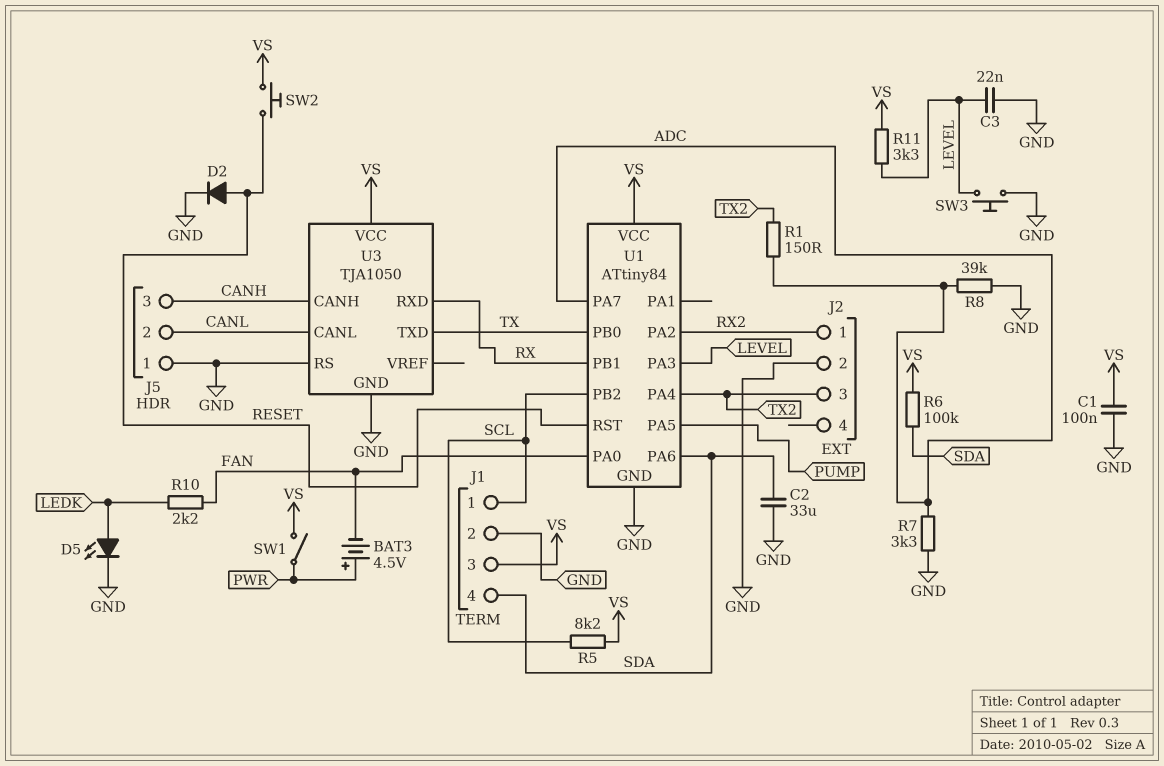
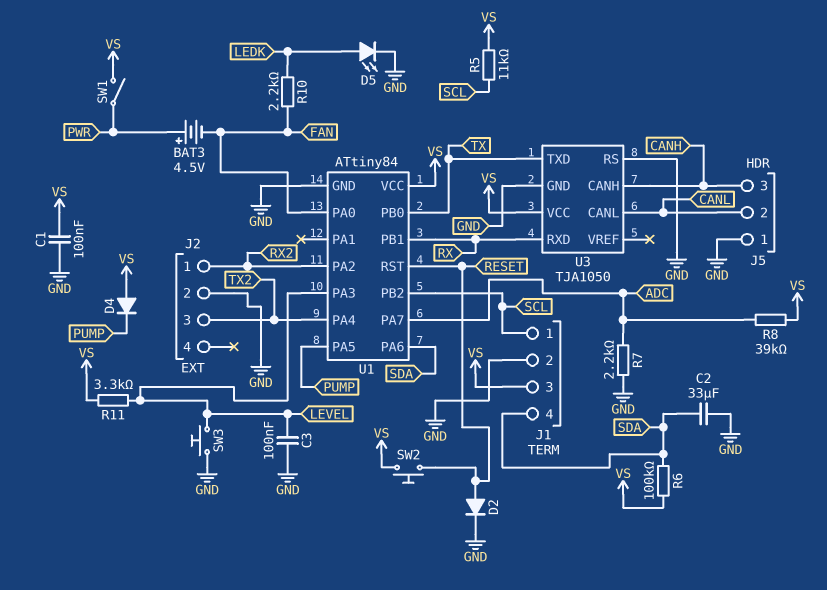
C3: 22nF (GND, LEVEL) -> 100nF (GND, LEVEL)
D4: none -> diode (A VS, K PUMP)
R1: 150 (ADC, TX2) -> none
R5: 8.2k (SCL, VS) -> 11k (SCL, VS)
R7: 3.3k (ADC, GND) -> 2.2k (ADC, GND)
R8: 39k (ADC, GND) -> 39k (ADC, VS)

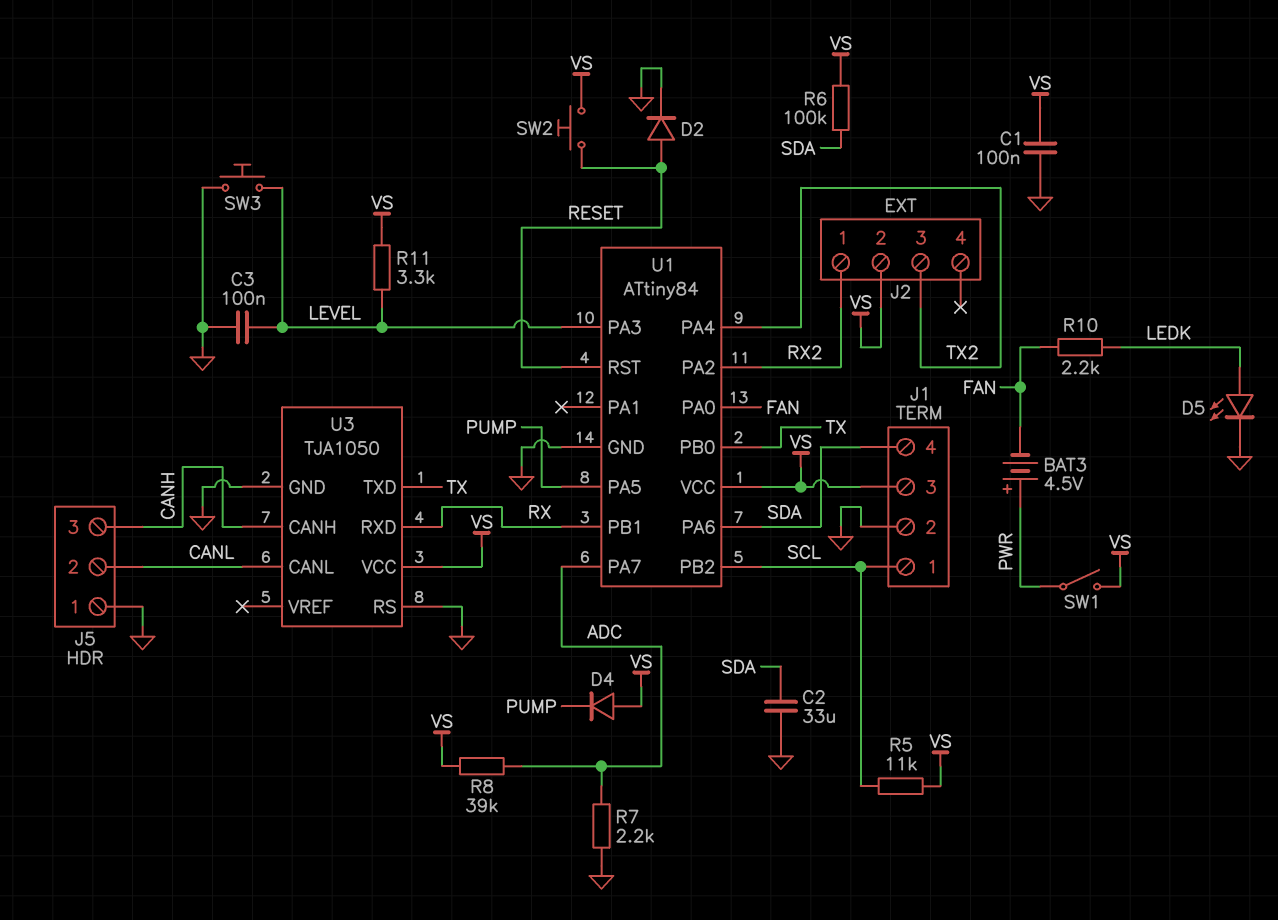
J2 pin 2: GND -> VS

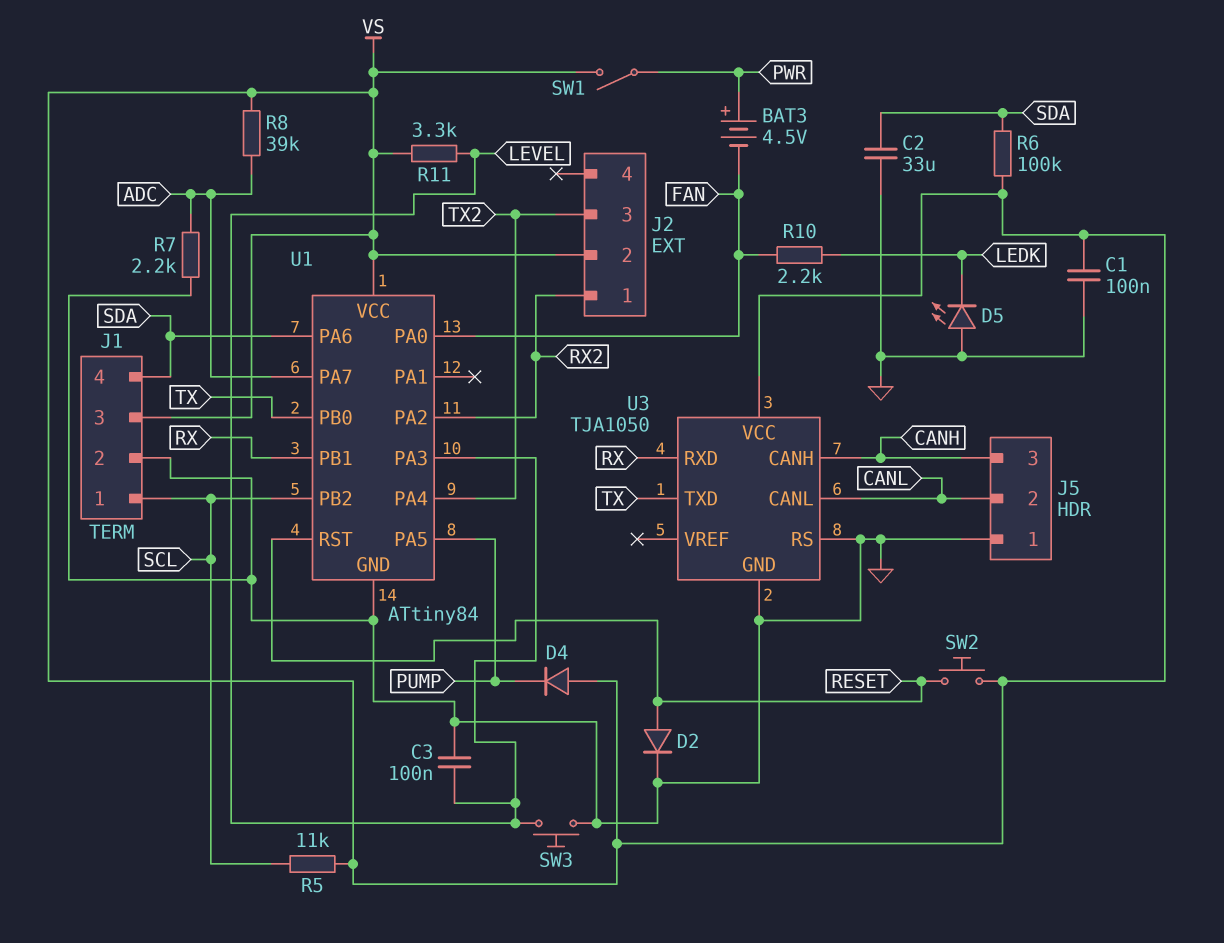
D5: LED (A LEDK, K GND) -> LED (A GND, K LEDK)

